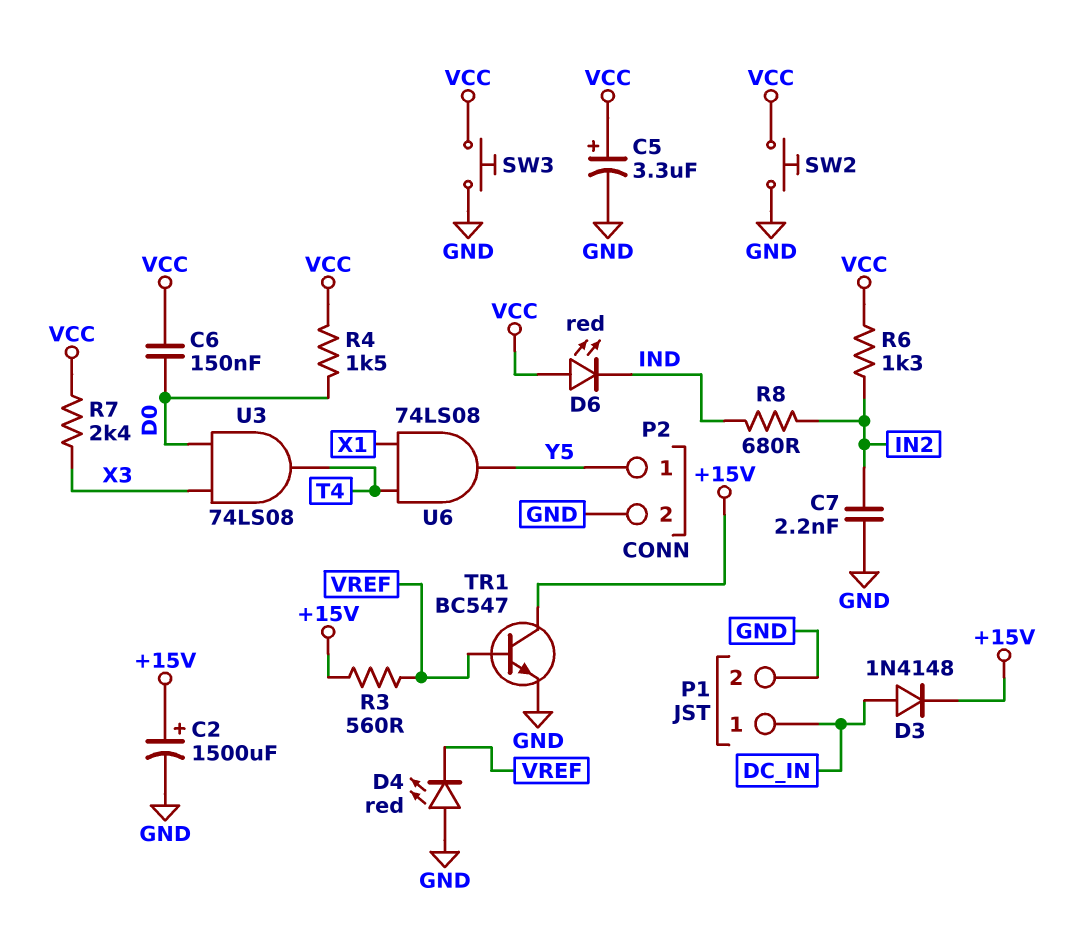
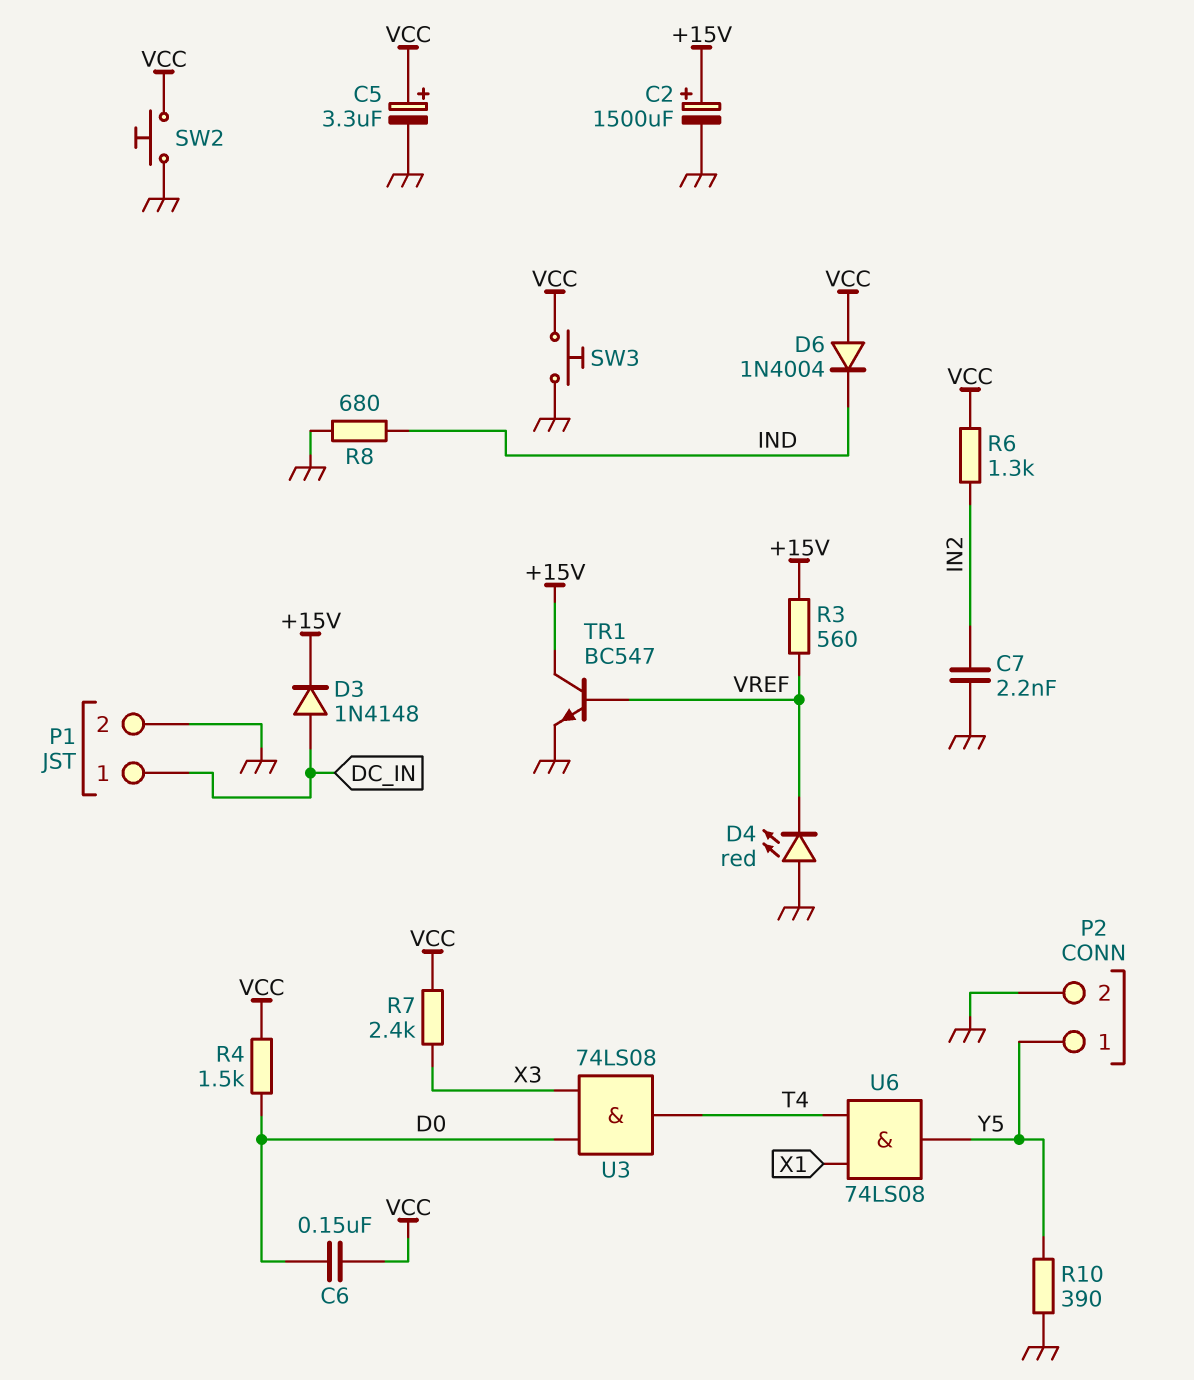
D6: LED red (A VCC, K IND) -> diode 1N4004 (A VCC, K IND)
R8: 680 (IN2, IND) -> 680 (GND, IND)
R10: none -> 390 (GND, Y5)

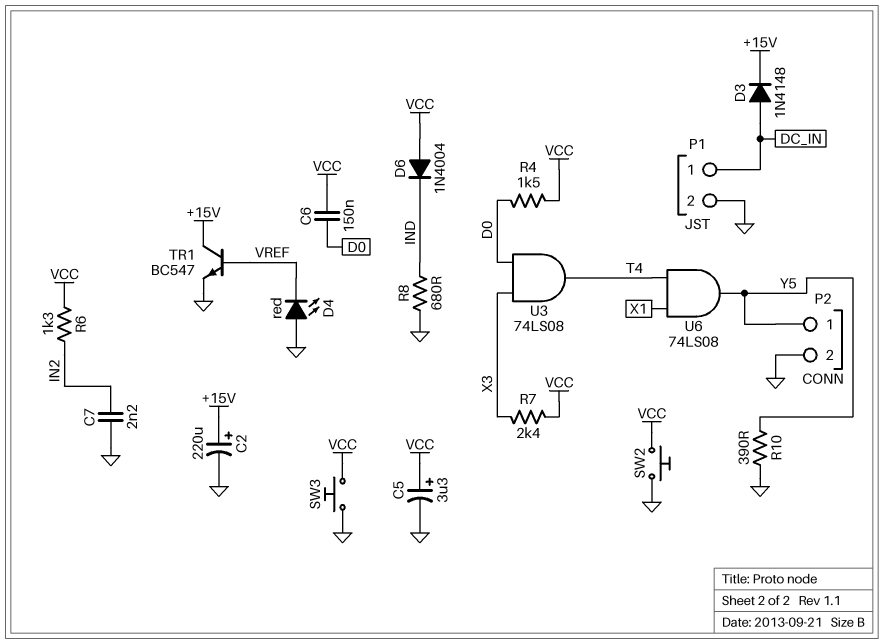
C2: 1500uF (plus +15V, minus GND) -> 220uF (plus +15V, minus GND)
R3: 560 (+15V, VREF) -> none

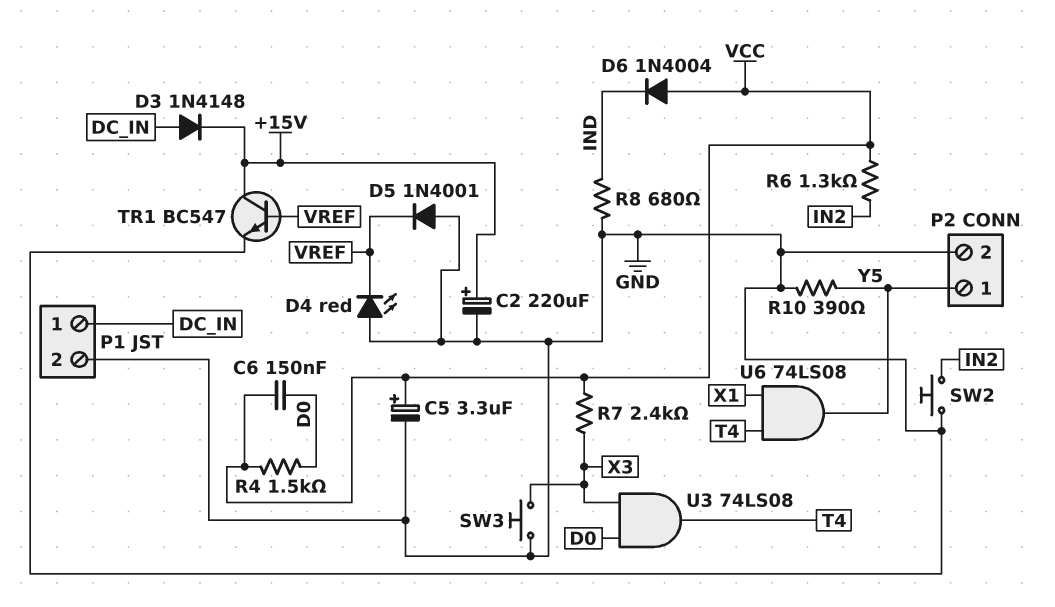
C7: 2.2nF (GND, IN2) -> none
D5: none -> diode 1N4001 (A GND, K VREF)
SW2: button (GND, VCC) -> button (GND, IN2)
SW3: button (GND, VCC) -> button (GND, X3)

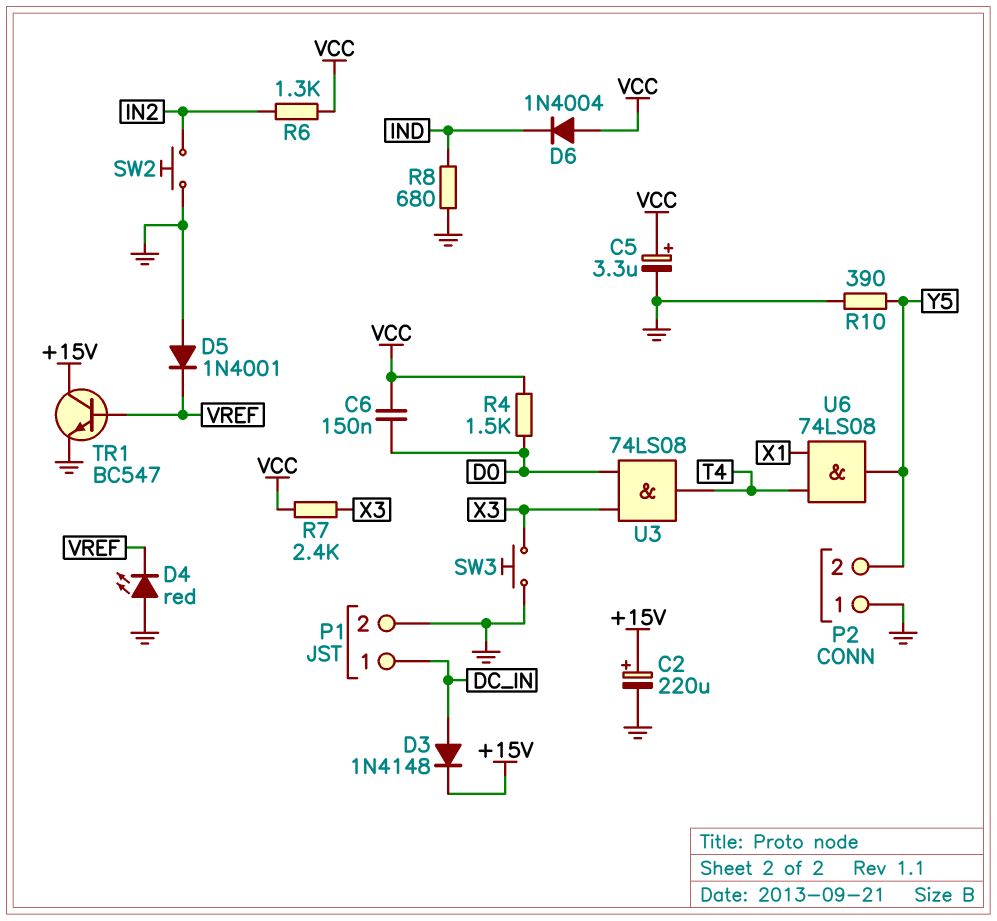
P2 pin 1: Y5 -> GND
P2 pin 2: GND -> Y5

